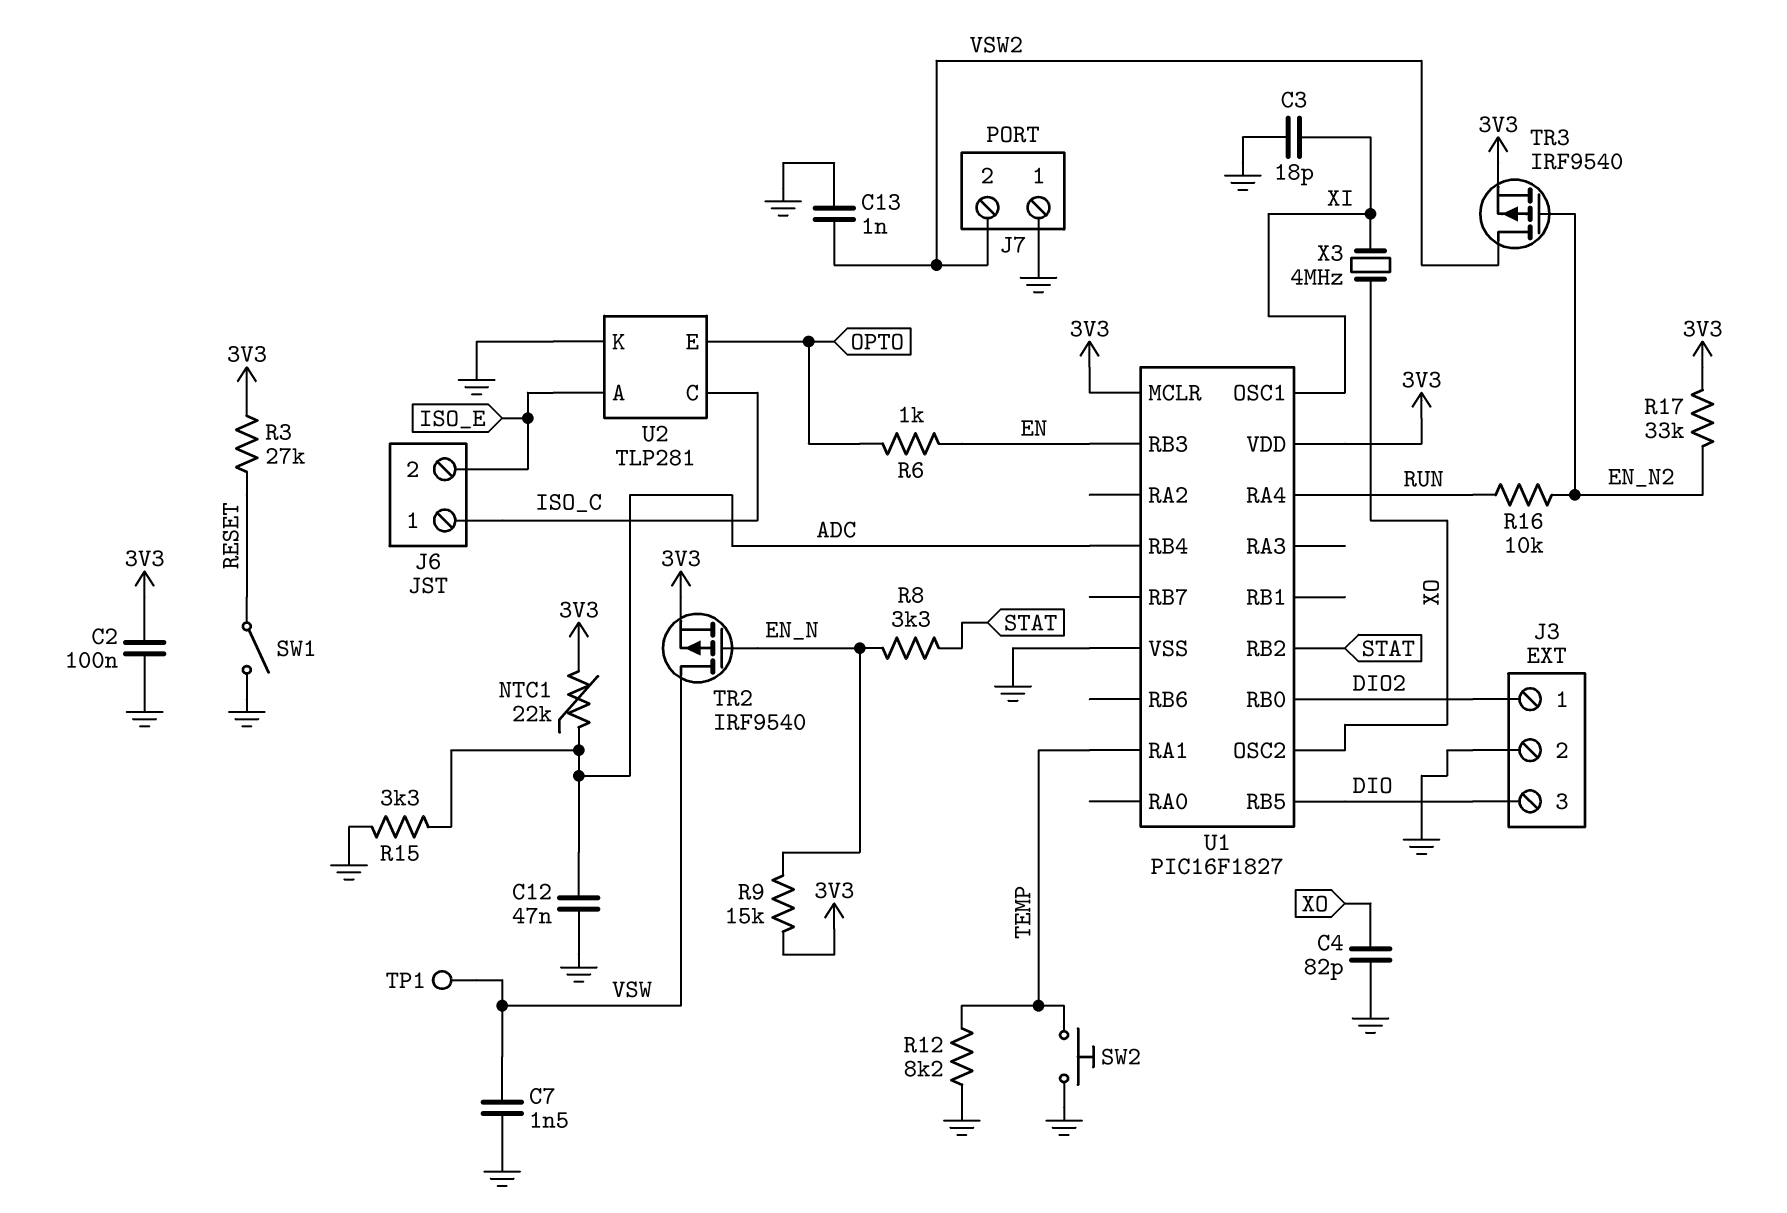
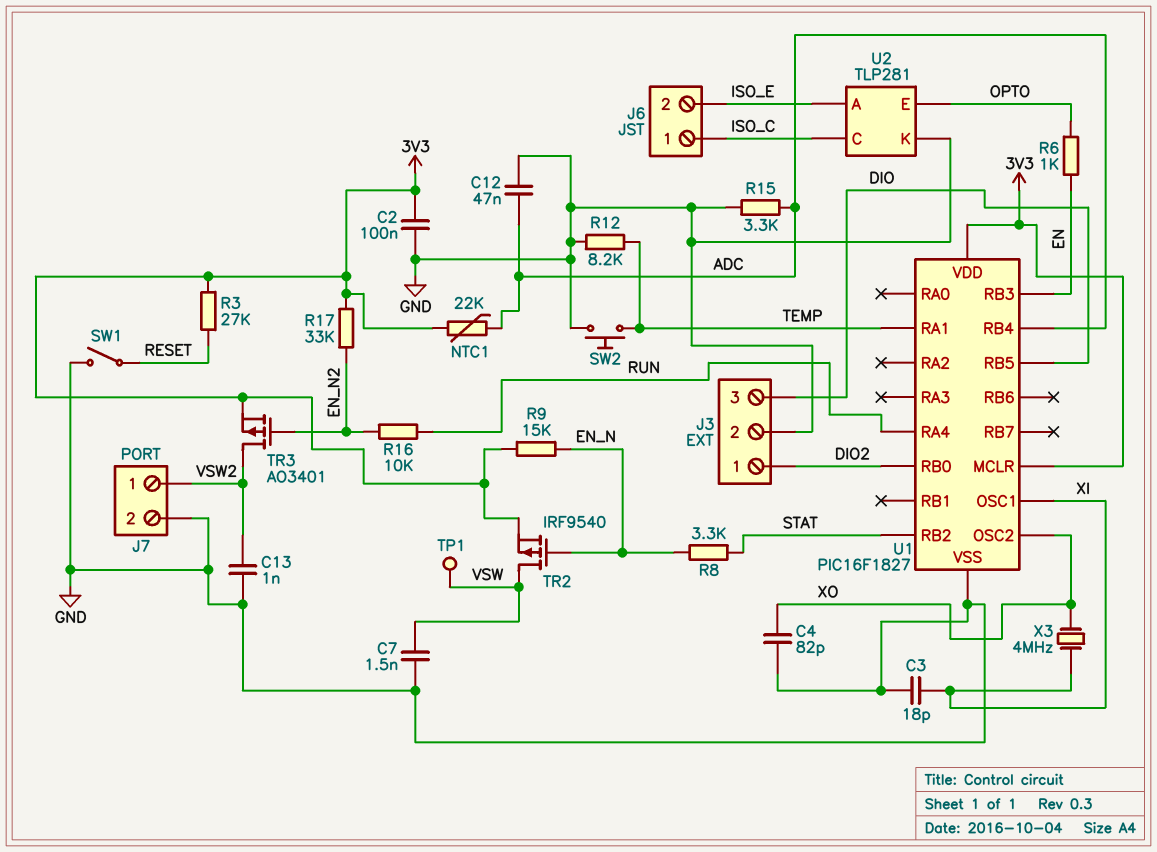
J7 pin 1: GND -> VSW2
J7 pin 2: VSW2 -> GND
TR3: PMOS IRF9540 (G EN_N2, D VSW2, S 3V3) -> PMOS AO3401 (G EN_N2, D VSW2, S 3V3)

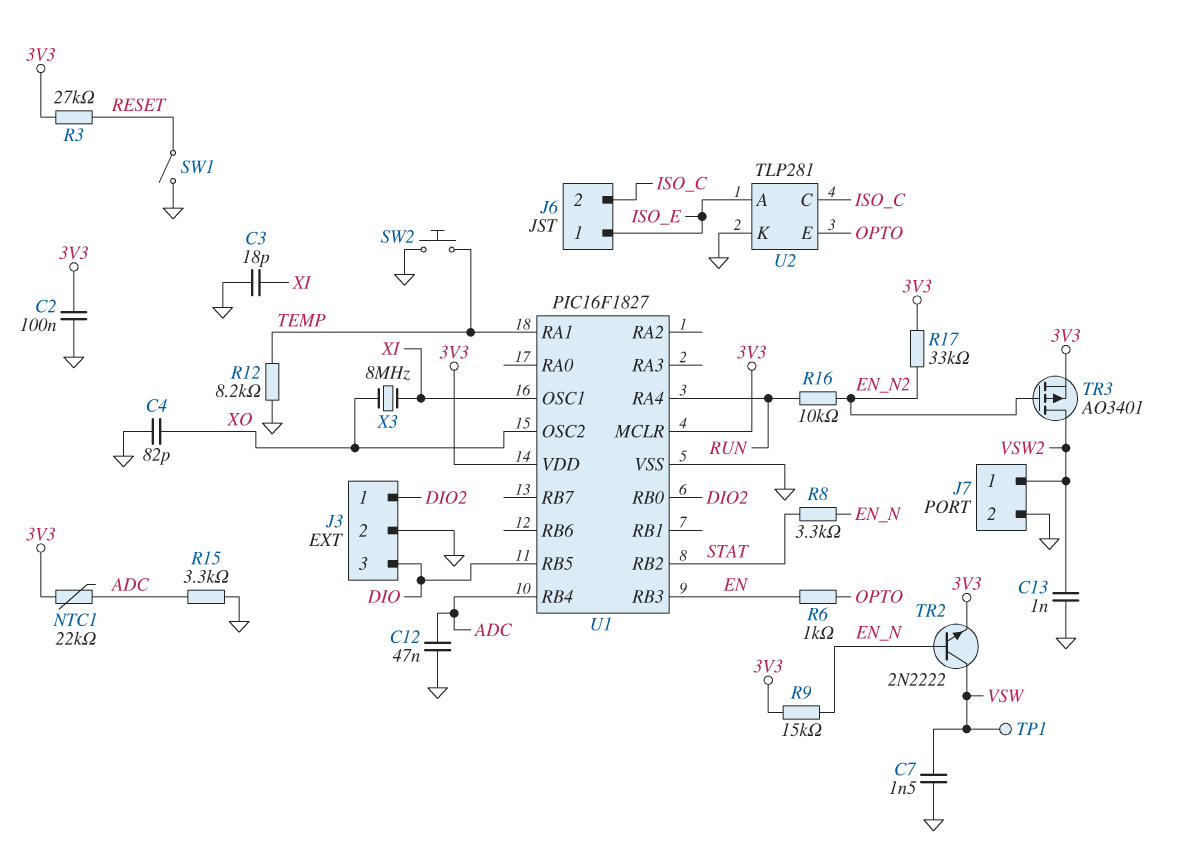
J6 pin 1: ISO_C -> ISO_E
J6 pin 2: ISO_E -> ISO_C
TR2: PMOS IRF9540 (G EN_N, D VSW, S 3V3) -> NPN 2N2222 (B EN_N, C VSW, E 3V3)
X3: 4MHz (XI, XO) -> 8MHz (XI, XO)

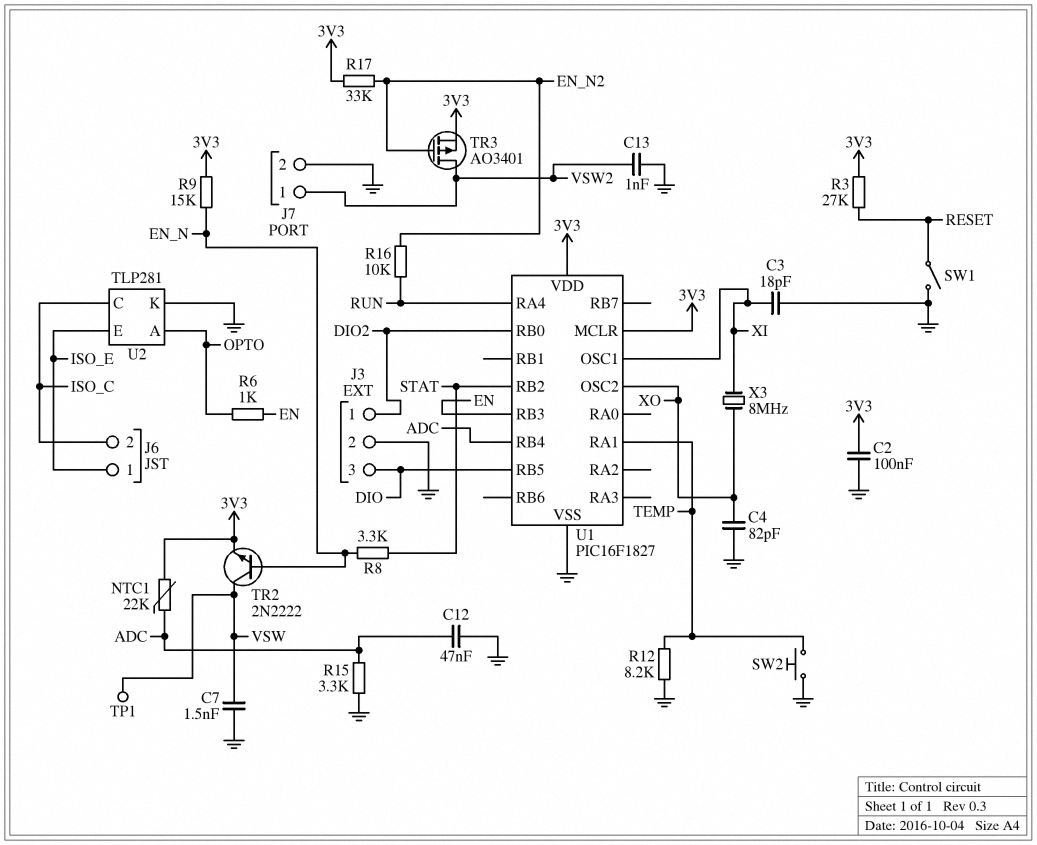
U2 pin A: ISO_E -> OPTO
U2 pin E: OPTO -> ISO_E

